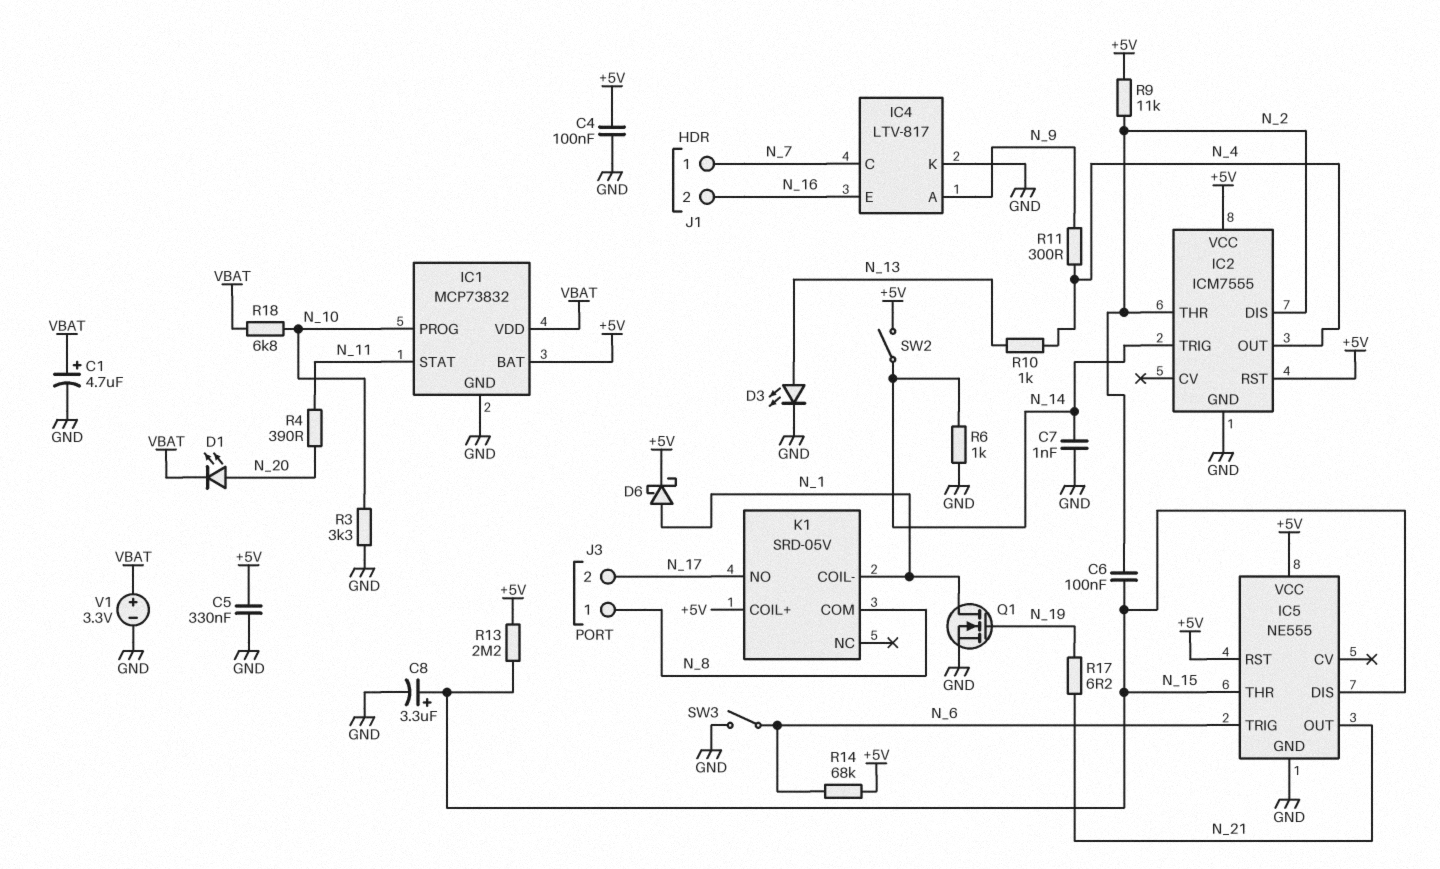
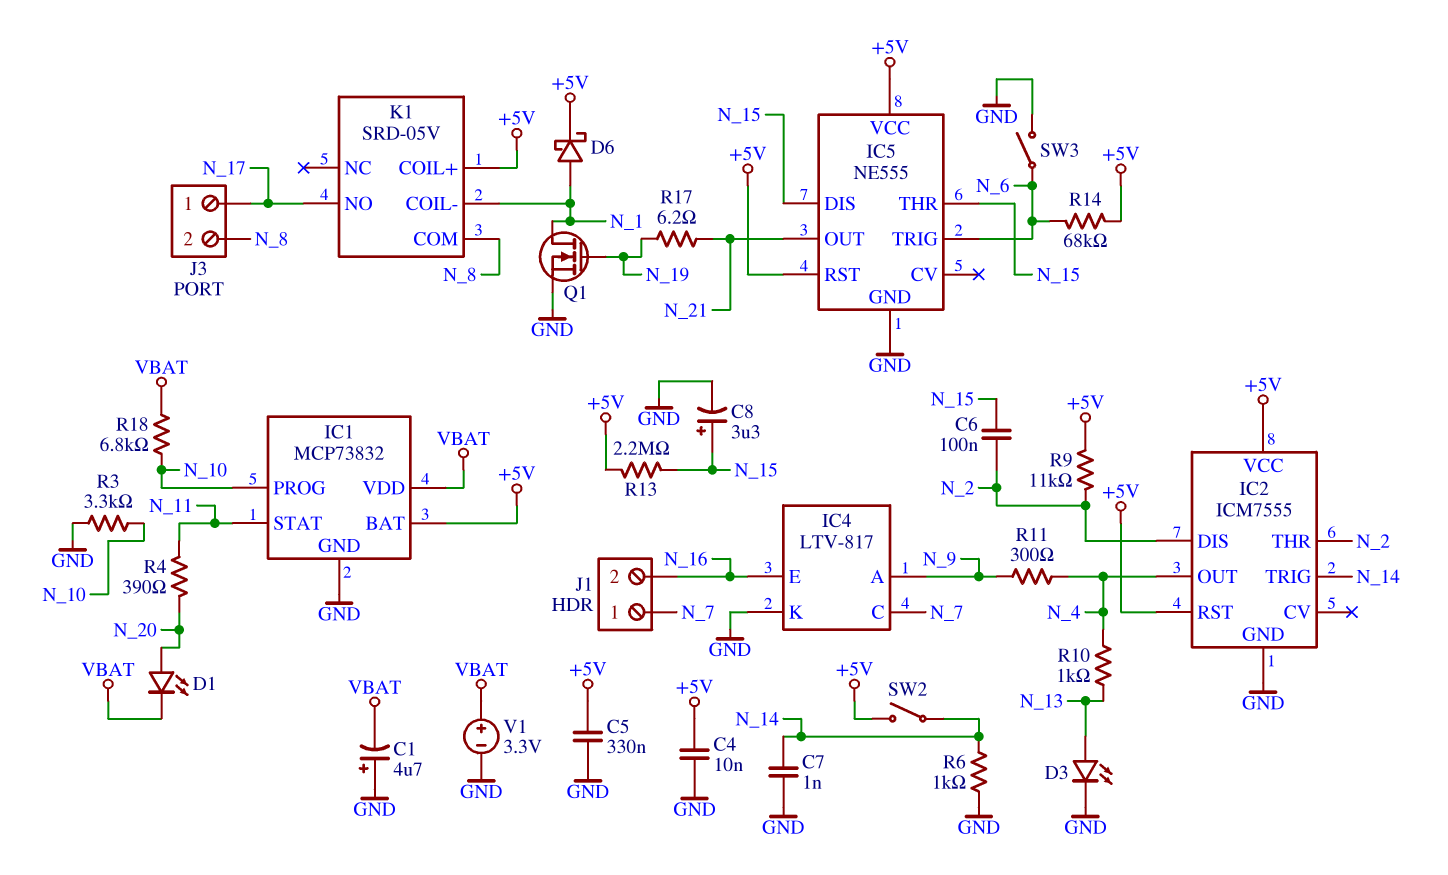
C1: 4.7uF (plus VBAT, minus GND) -> 4.7uF (plus GND, minus VBAT)
C4: 100nF (+5V, GND) -> 10nF (+5V, GND)
J3 pin 1: N_8 -> N_17
J3 pin 2: N_17 -> N_8

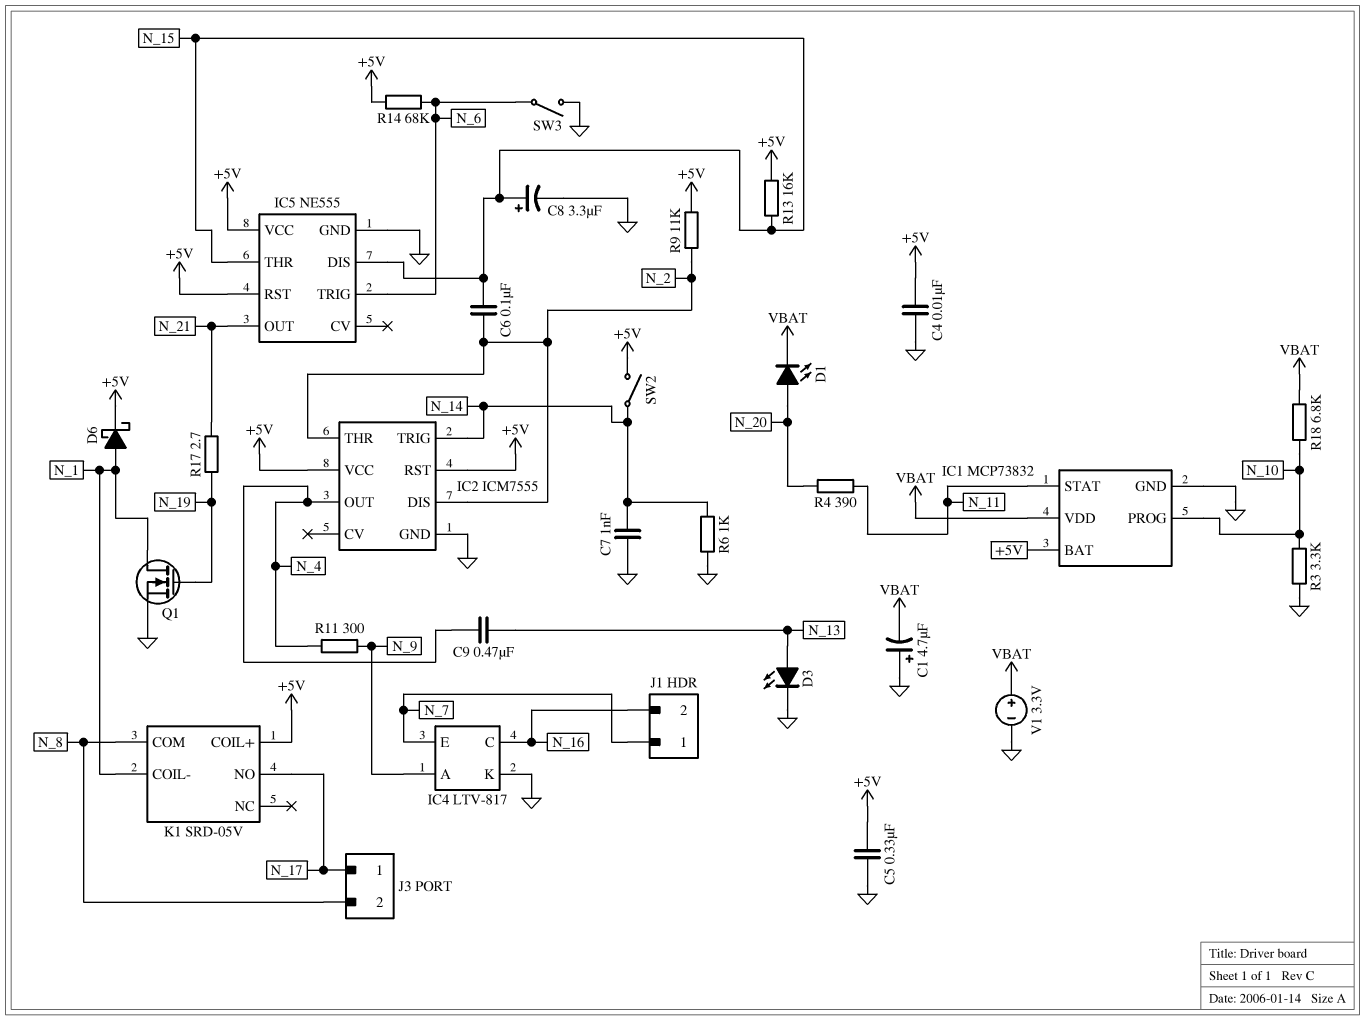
C9: none -> 470nF (N_4, N_13)
IC4 pin C: N_7 -> N_16
IC4 pin E: N_16 -> N_7
R10: 1k (N_4, N_13) -> none
R13: 2.2M (+5V, N_15) -> 16k (+5V, N_15)
R17: 6.2 (N_19, N_21) -> 2.7 (N_19, N_21)

